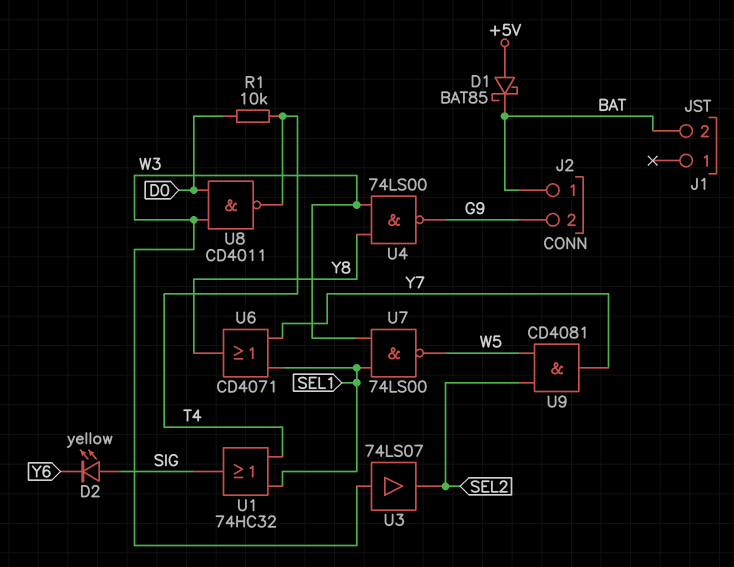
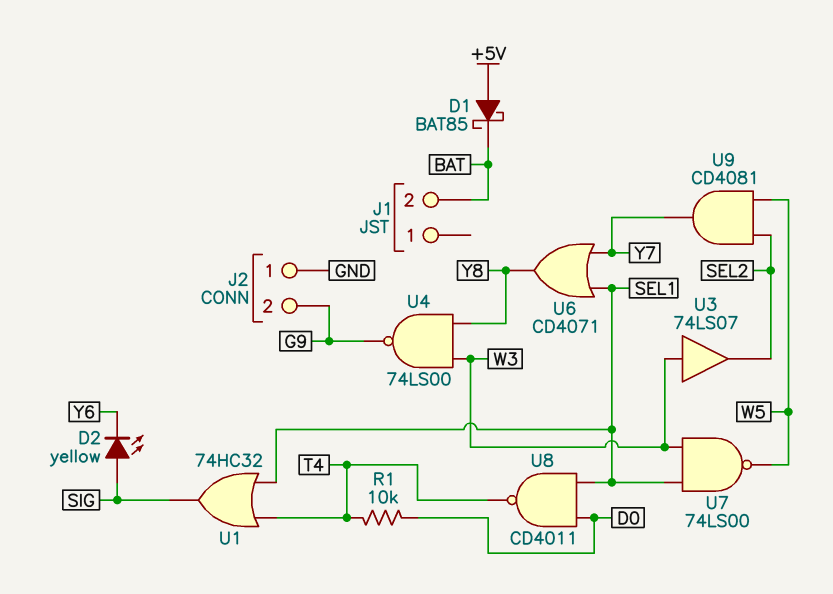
J2 pin 1: BAT -> GND
U8: NAND CD4011 (in D0, in W3, out T4) -> NAND CD4011 (in D0, in SEL1, out T4)

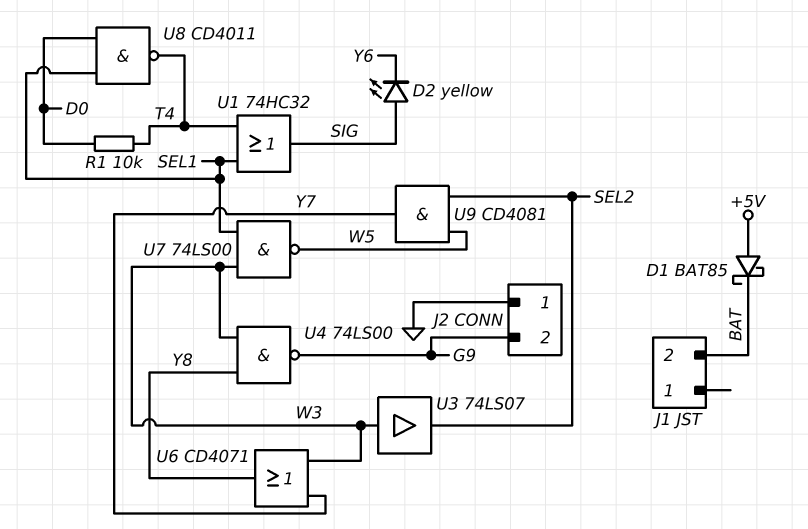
U6: OR CD4071 (in SEL1, in Y7, out Y8) -> OR CD4071 (in W3, in Y7, out Y8)

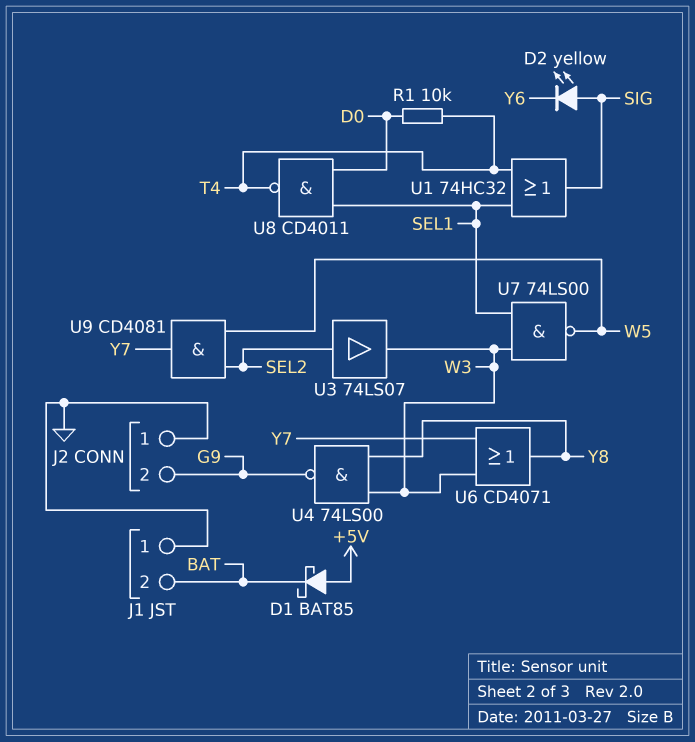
J1 pin 1: none -> GND
U3: buffer 74LS07 (in W3, out SEL2) -> buffer 74LS07 (in SEL2, out W3)

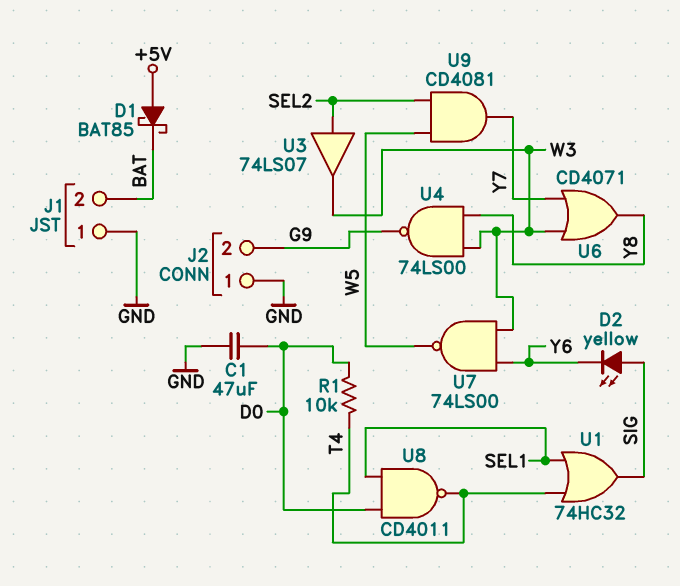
C1: none -> 47uF (D0, GND)
U7: NAND 74LS00 (in SEL1, in W3, out W5) -> NAND 74LS00 (in W3, in Y6, out W5)

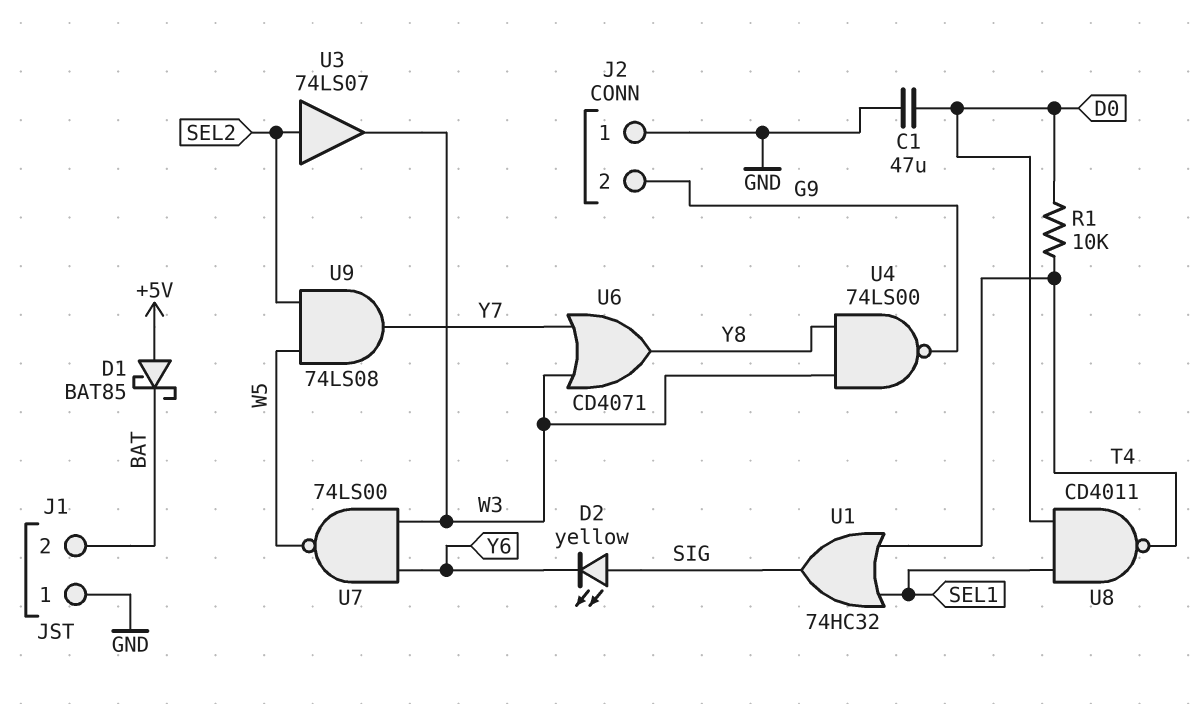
U9: AND CD4081 (in SEL2, in W5, out Y7) -> AND 74LS08 (in SEL2, in W5, out Y7)

